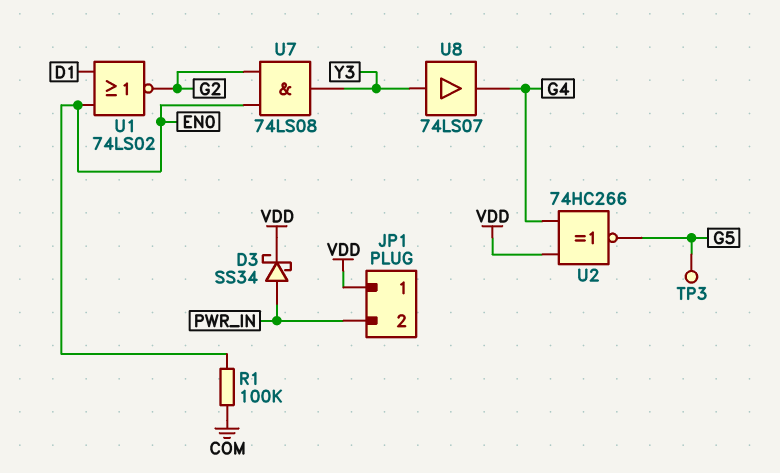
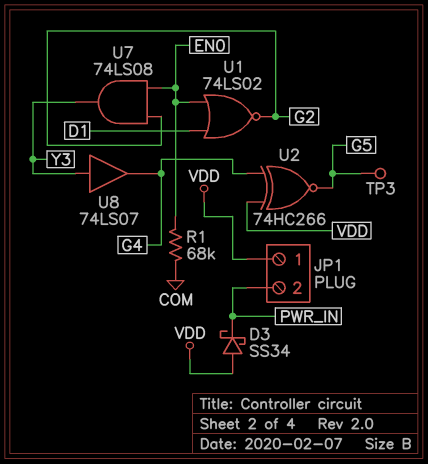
D3: schottky SS34 (A PWR_IN, K VDD) -> schottky SS34 (A VDD, K PWR_IN)
R1: 100k (COM, EN0) -> 68k (COM, EN0)

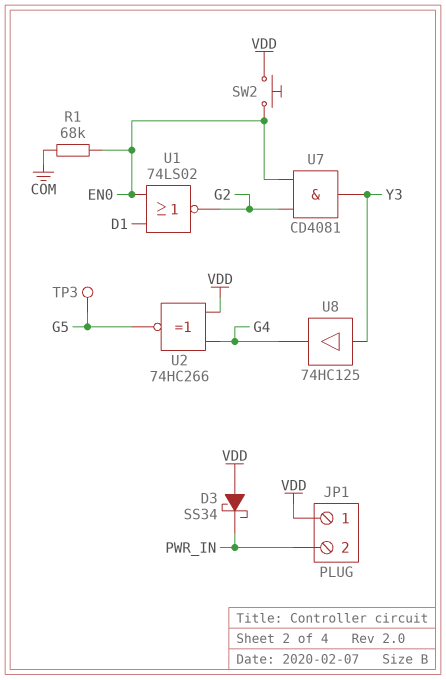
SW2: none -> button (EN0, VDD)
U7: AND 74LS08 (in EN0, in G2, out Y3) -> AND CD4081 (in EN0, in G2, out Y3)
U8: buffer 74LS07 (in Y3, out G4) -> buffer 74HC125 (in Y3, out G4)

